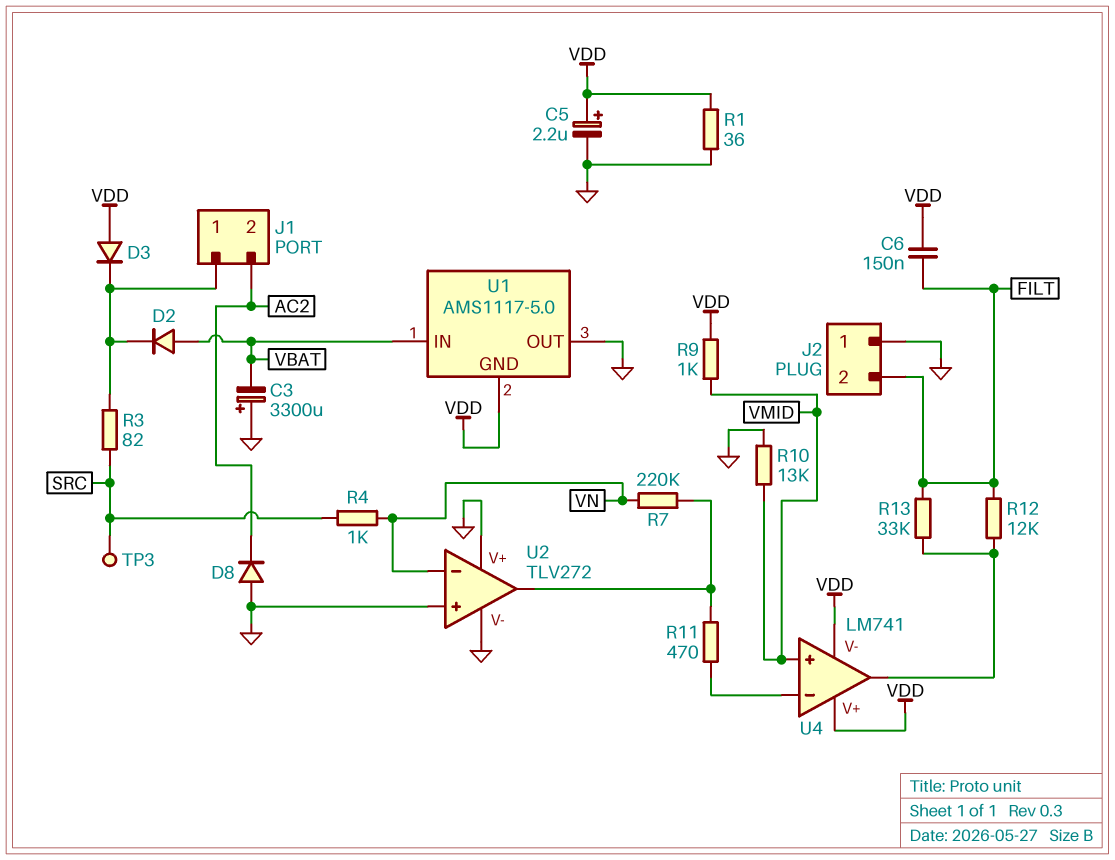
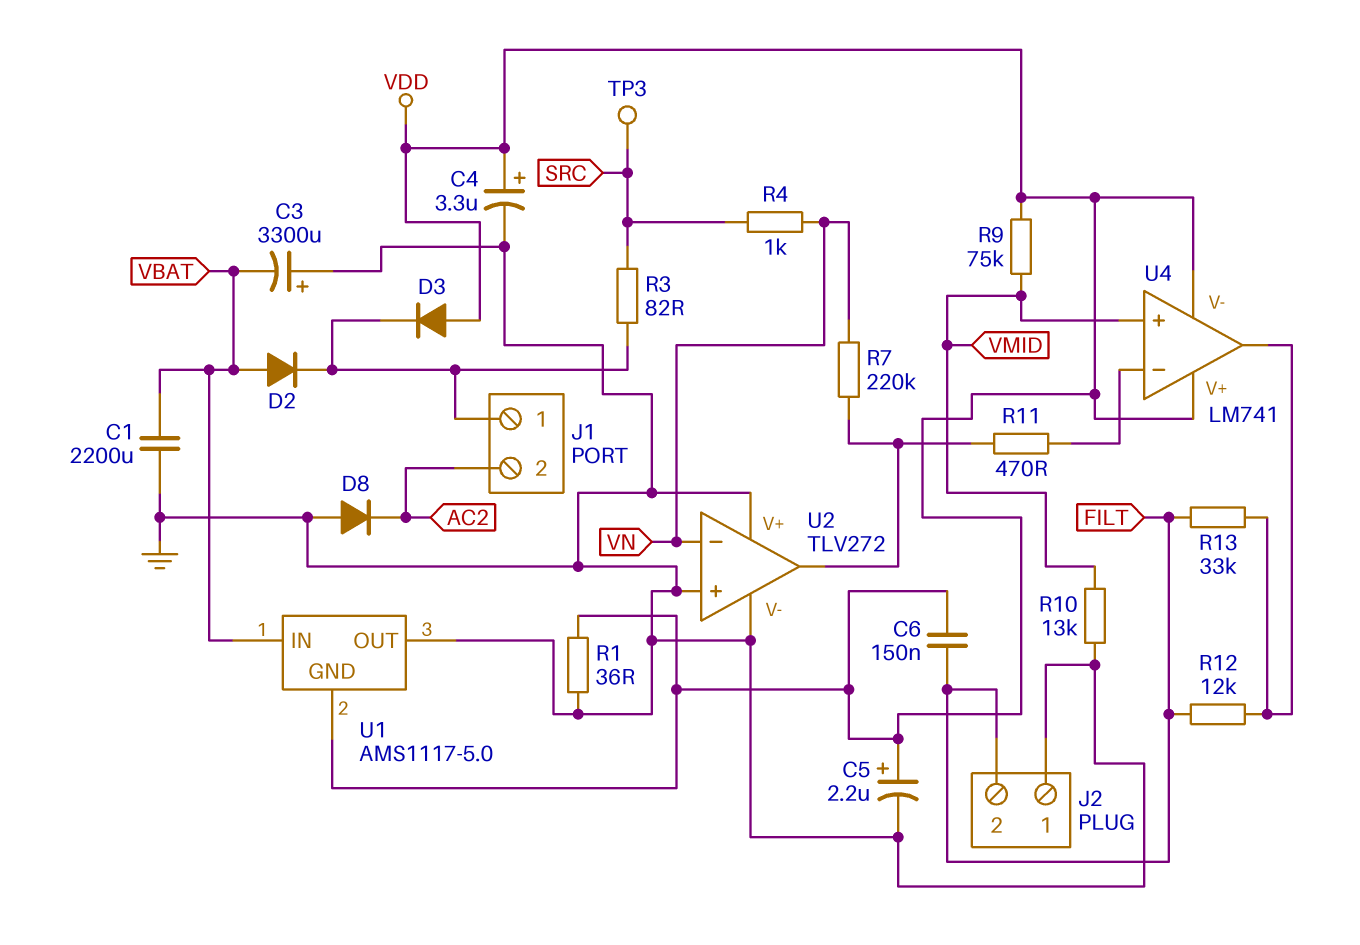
C1: none -> 2200uF (GND, VBAT)
C4: none -> 3.3uF (plus VDD, minus GND)
R9: 1k (VDD, VMID) -> 75k (VDD, VMID)

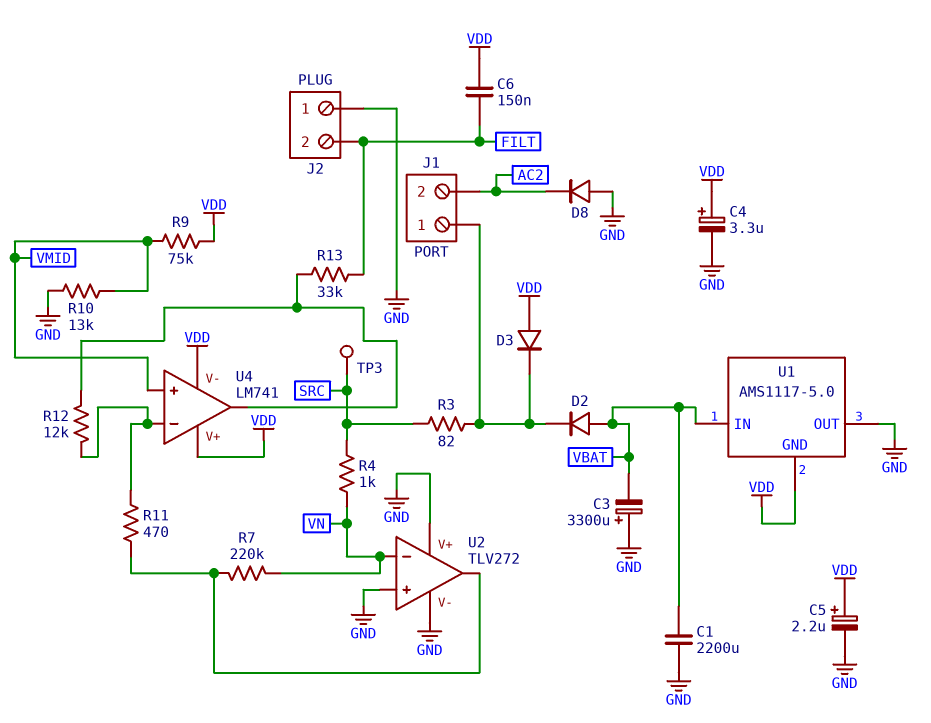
R1: 36 (GND, VDD) -> none
R12: 12k (FILT, U4/out) -> 12k (U4/in-, U4/out)

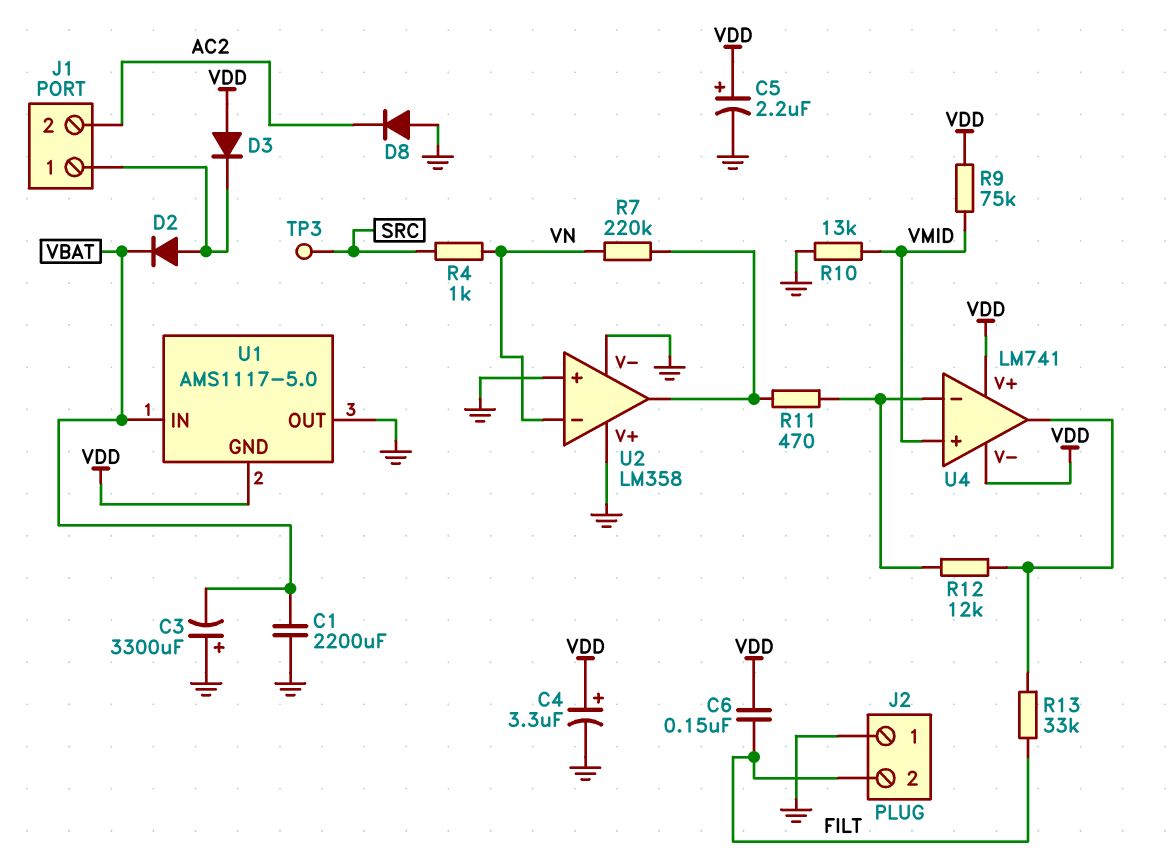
D2: diode (A VBAT, K J1/1) -> diode (A J1/1, K VBAT)
R3: 82 (J1/1, SRC) -> none
U2: TLV272 -> LM358

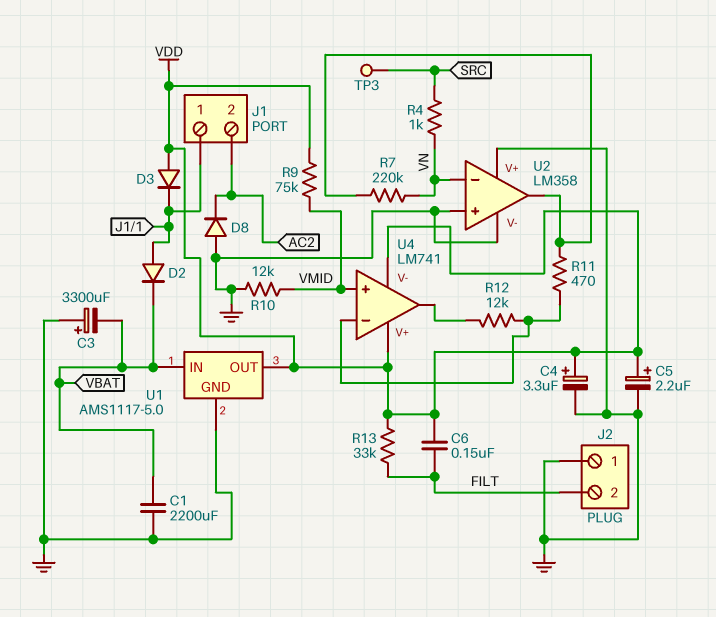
R10: 13k (GND, VMID) -> 12k (GND, VMID)
R13: 33k (FILT, U4/out) -> 33k (FILT, VDD)
U1 pin GND: VDD -> GND
U1 pin OUT: GND -> VDD

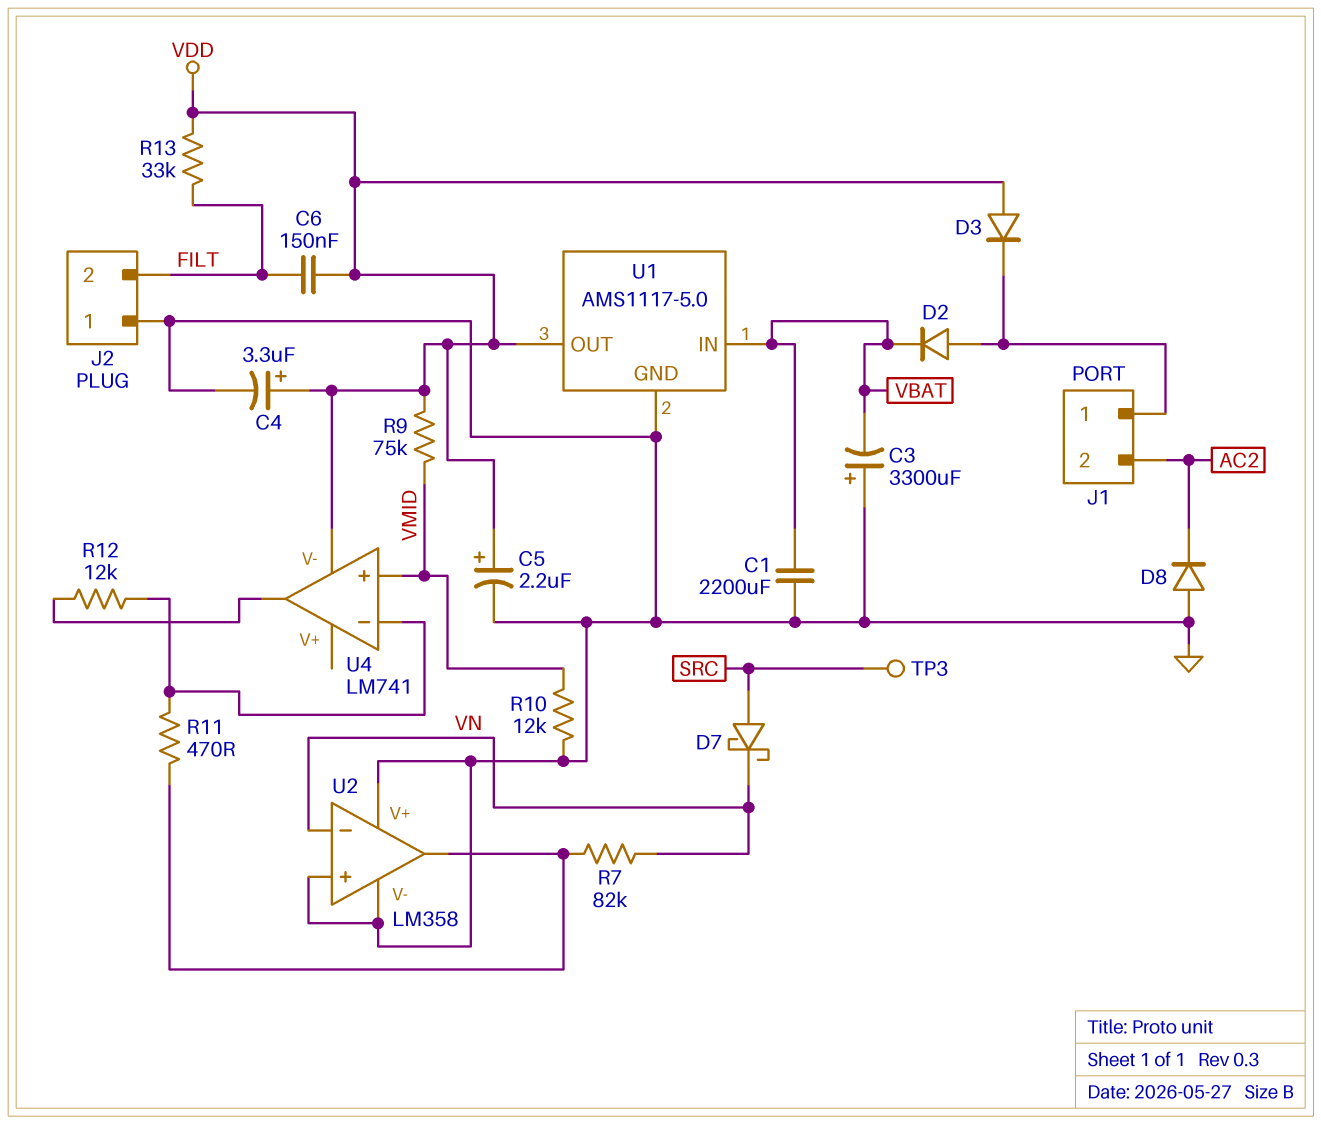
D7: none -> schottky (A SRC, K VN)
R4: 1k (SRC, VN) -> none
R7: 220k (U2/out, VN) -> 82k (U2/out, VN)
U4 pin V+: VDD -> none

